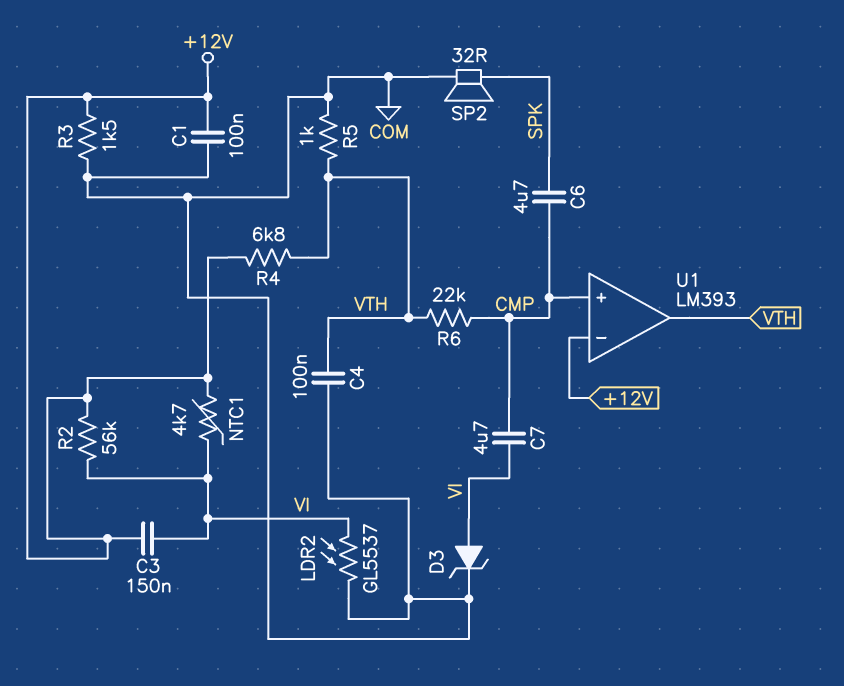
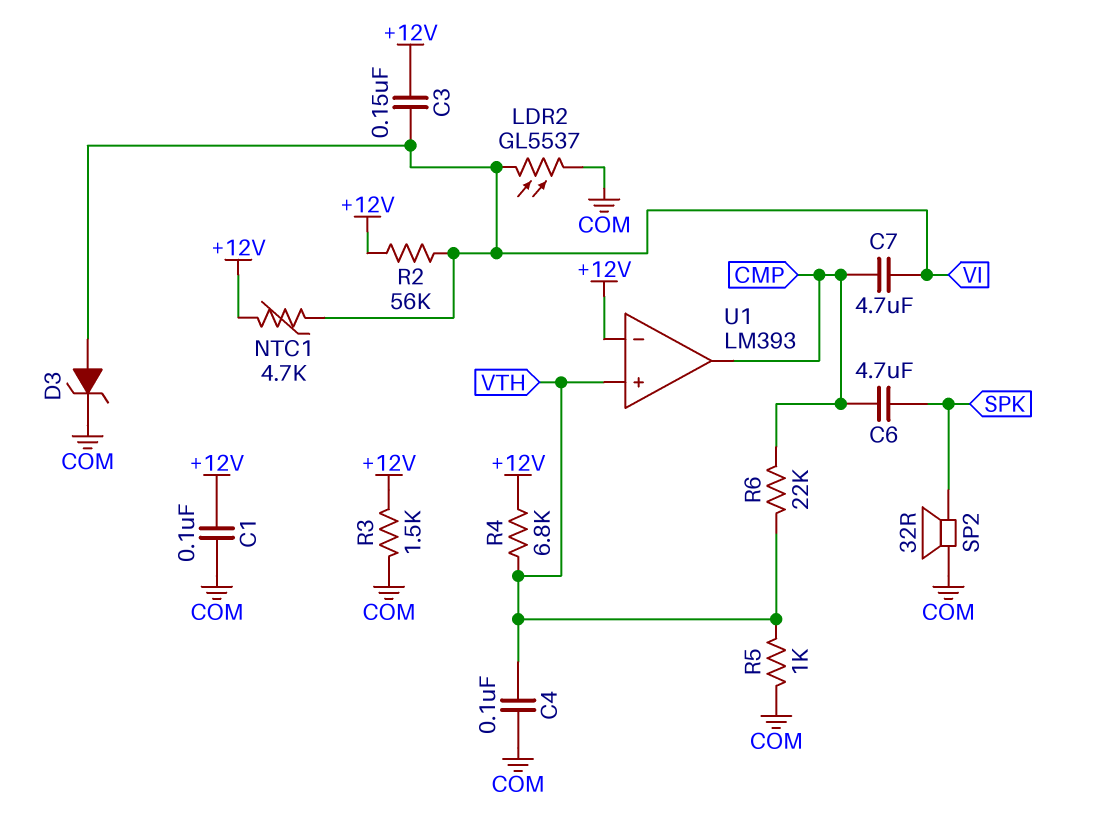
U1 pin in+: CMP -> VTH
U1 pin out: VTH -> CMP

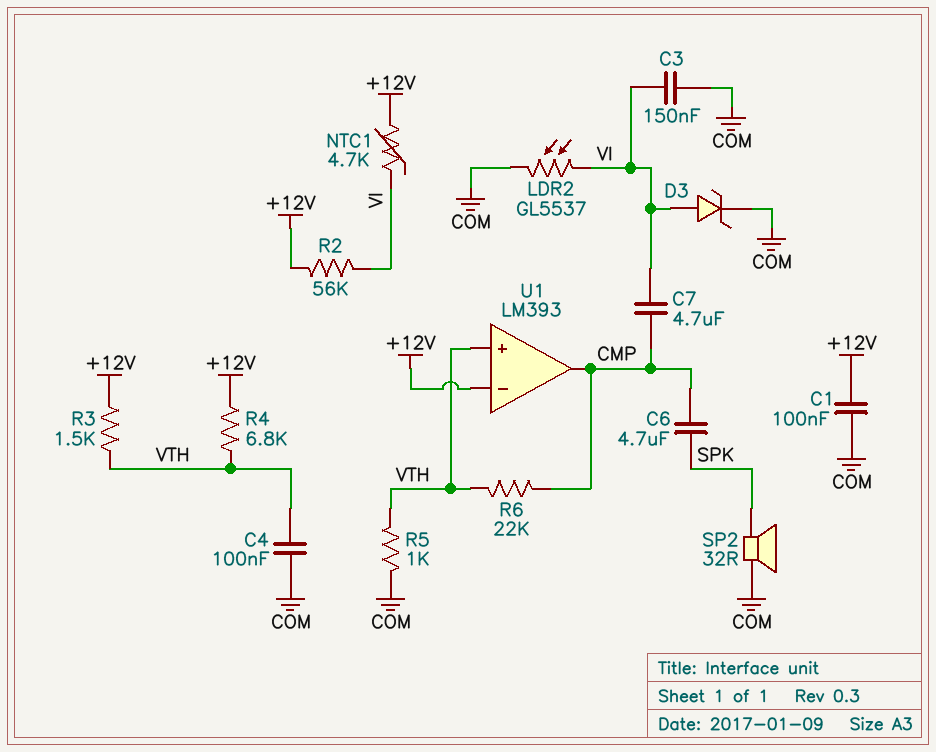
C3: 150nF (+12V, VI) -> 150nF (COM, VI)
R3: 1.5k (+12V, COM) -> 1.5k (+12V, VTH)

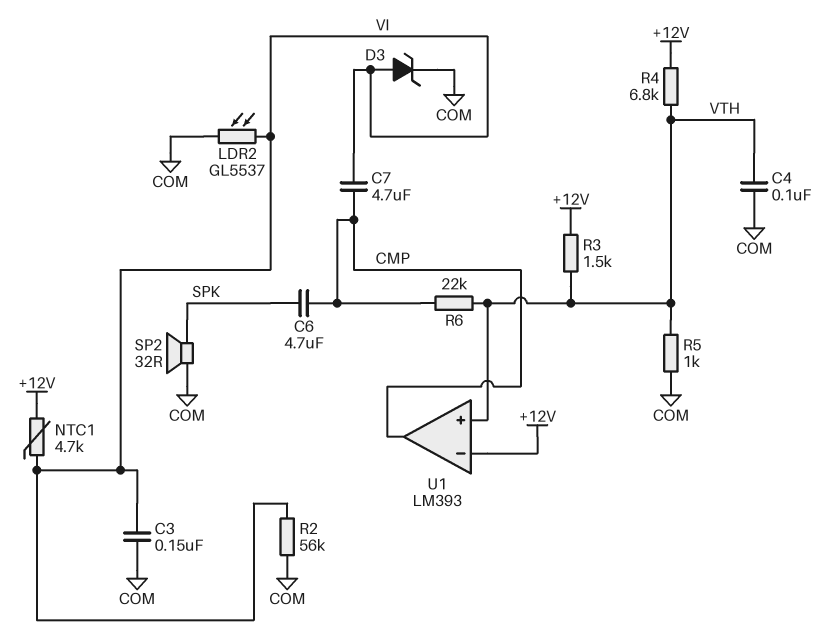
C1: 100nF (+12V, COM) -> none
R2: 56k (+12V, VI) -> 56k (COM, VI)

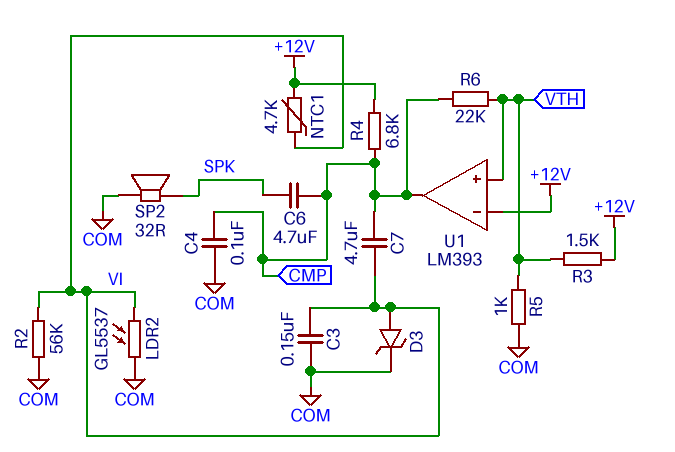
C4: 100nF (COM, VTH) -> 100nF (CMP, COM)
R4: 6.8k (+12V, VTH) -> 6.8k (+12V, CMP)

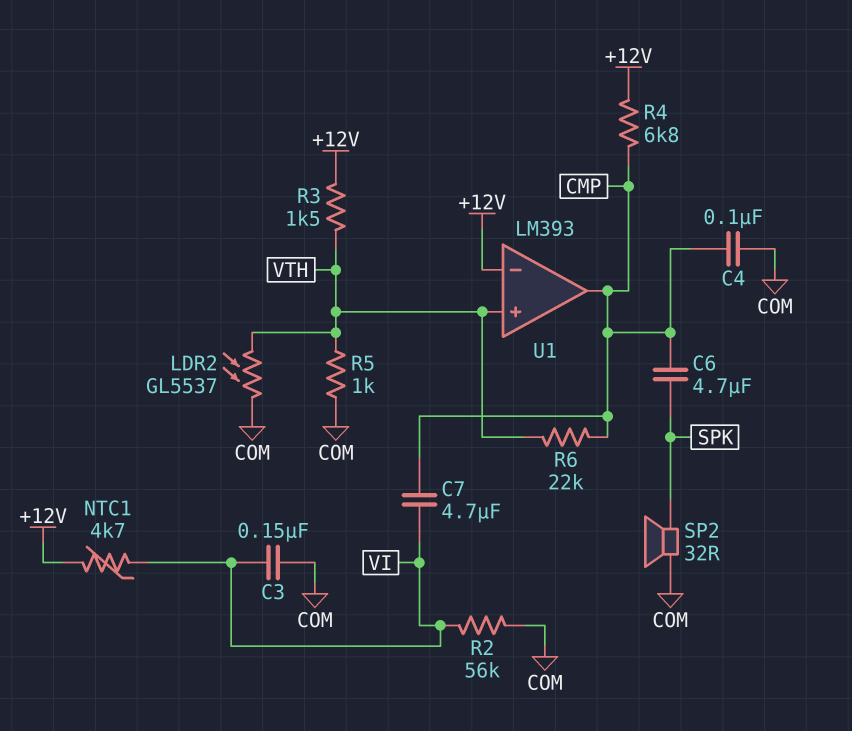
D3: zener (A VI, K COM) -> none
LDR2: GL5537 (COM, VI) -> GL5537 (COM, VTH)

